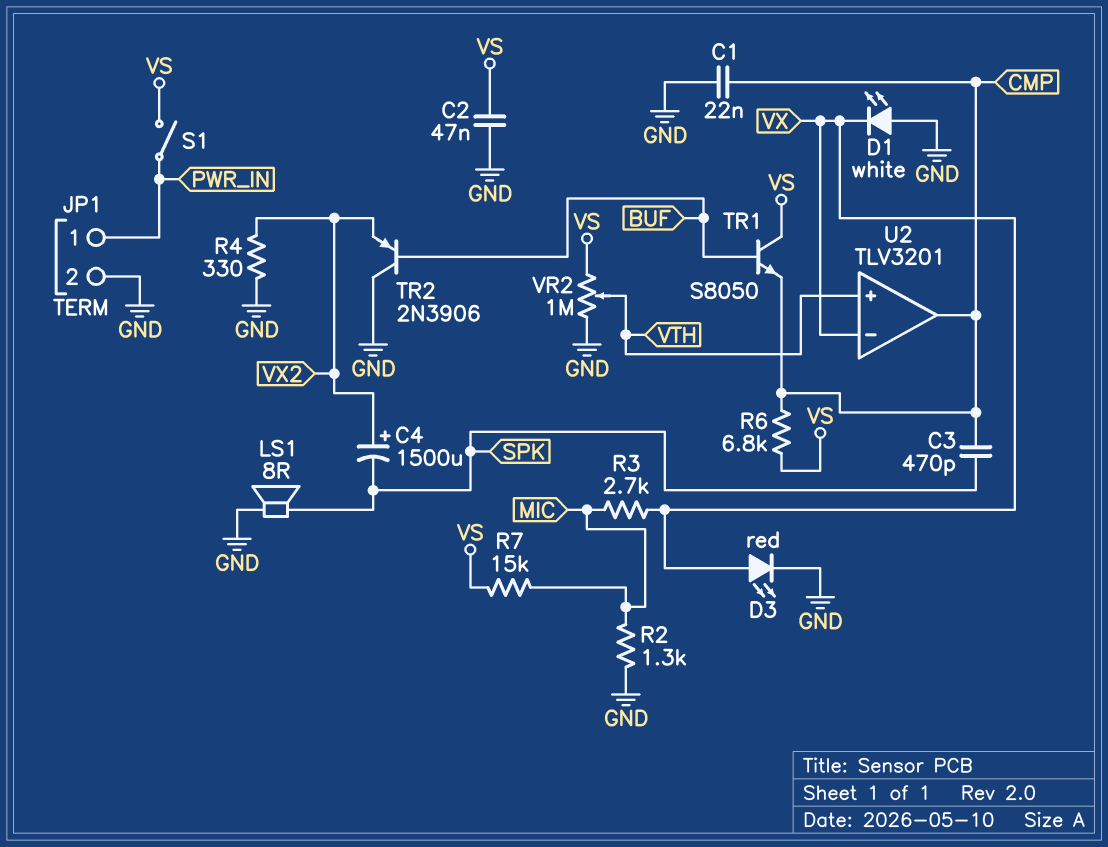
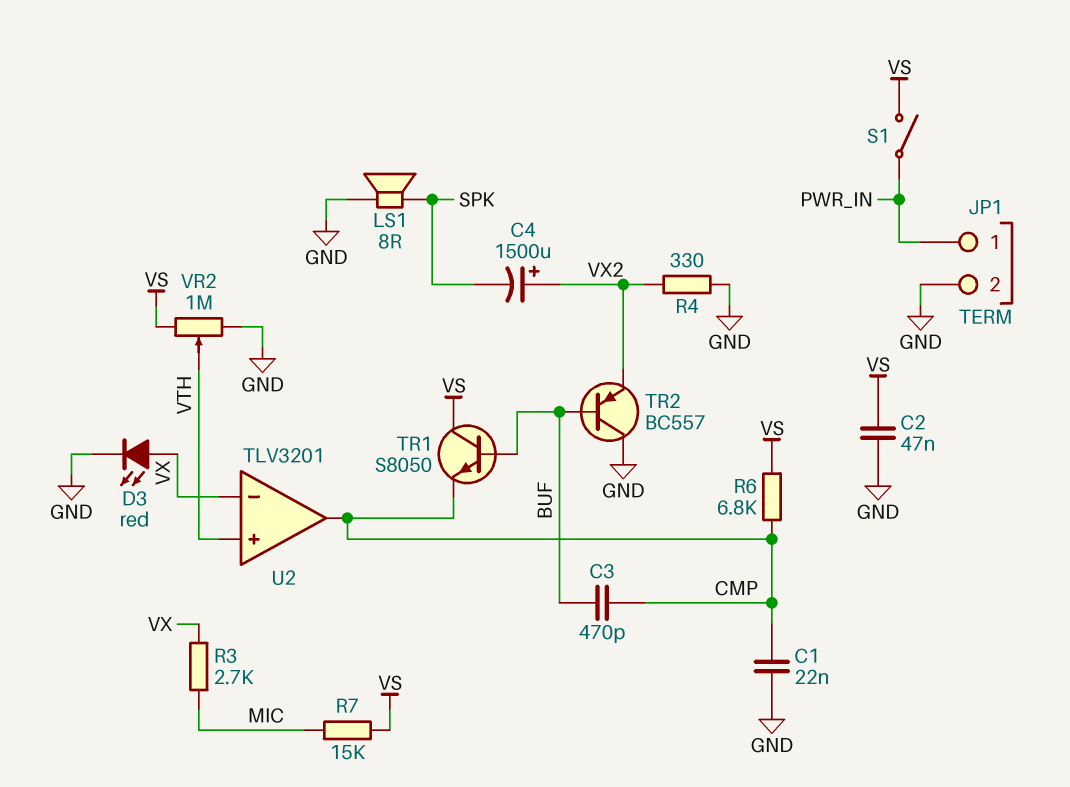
C3: 470pF (CMP, SPK) -> 470pF (BUF, CMP)
D1: LED white (A GND, K VX) -> none
R2: 1.3k (GND, MIC) -> none
TR2: PNP 2N3906 (B BUF, C GND, E VX2) -> PNP BC557 (B BUF, C GND, E VX2)

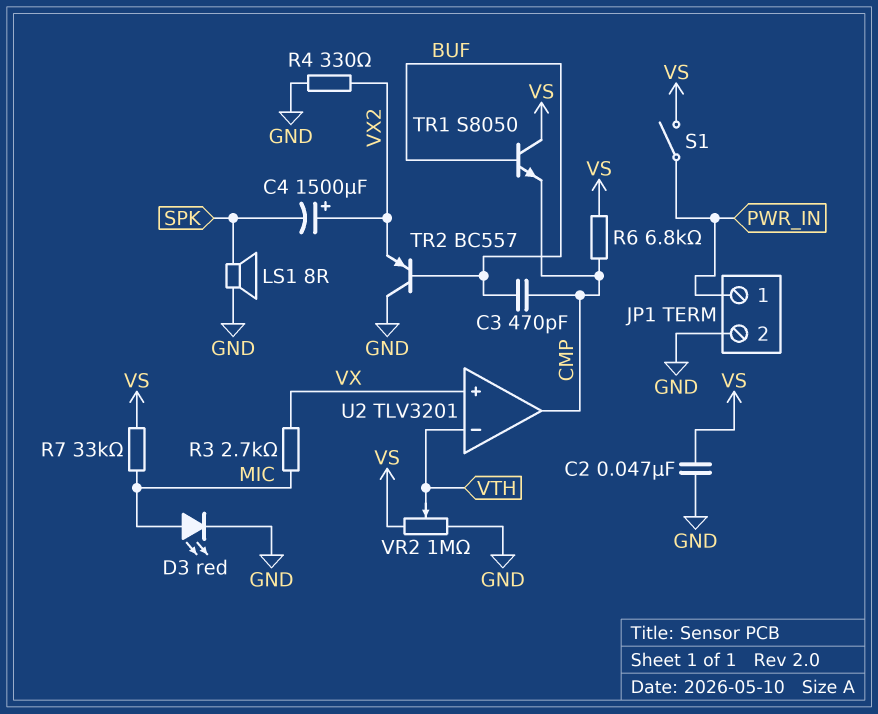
C1: 22nF (CMP, GND) -> none
D3: LED red (A VX, K GND) -> LED red (A MIC, K GND)
R7: 15k (MIC, VS) -> 33k (MIC, VS)
U2 pin in+: VTH -> VX
U2 pin in-: VX -> VTH

